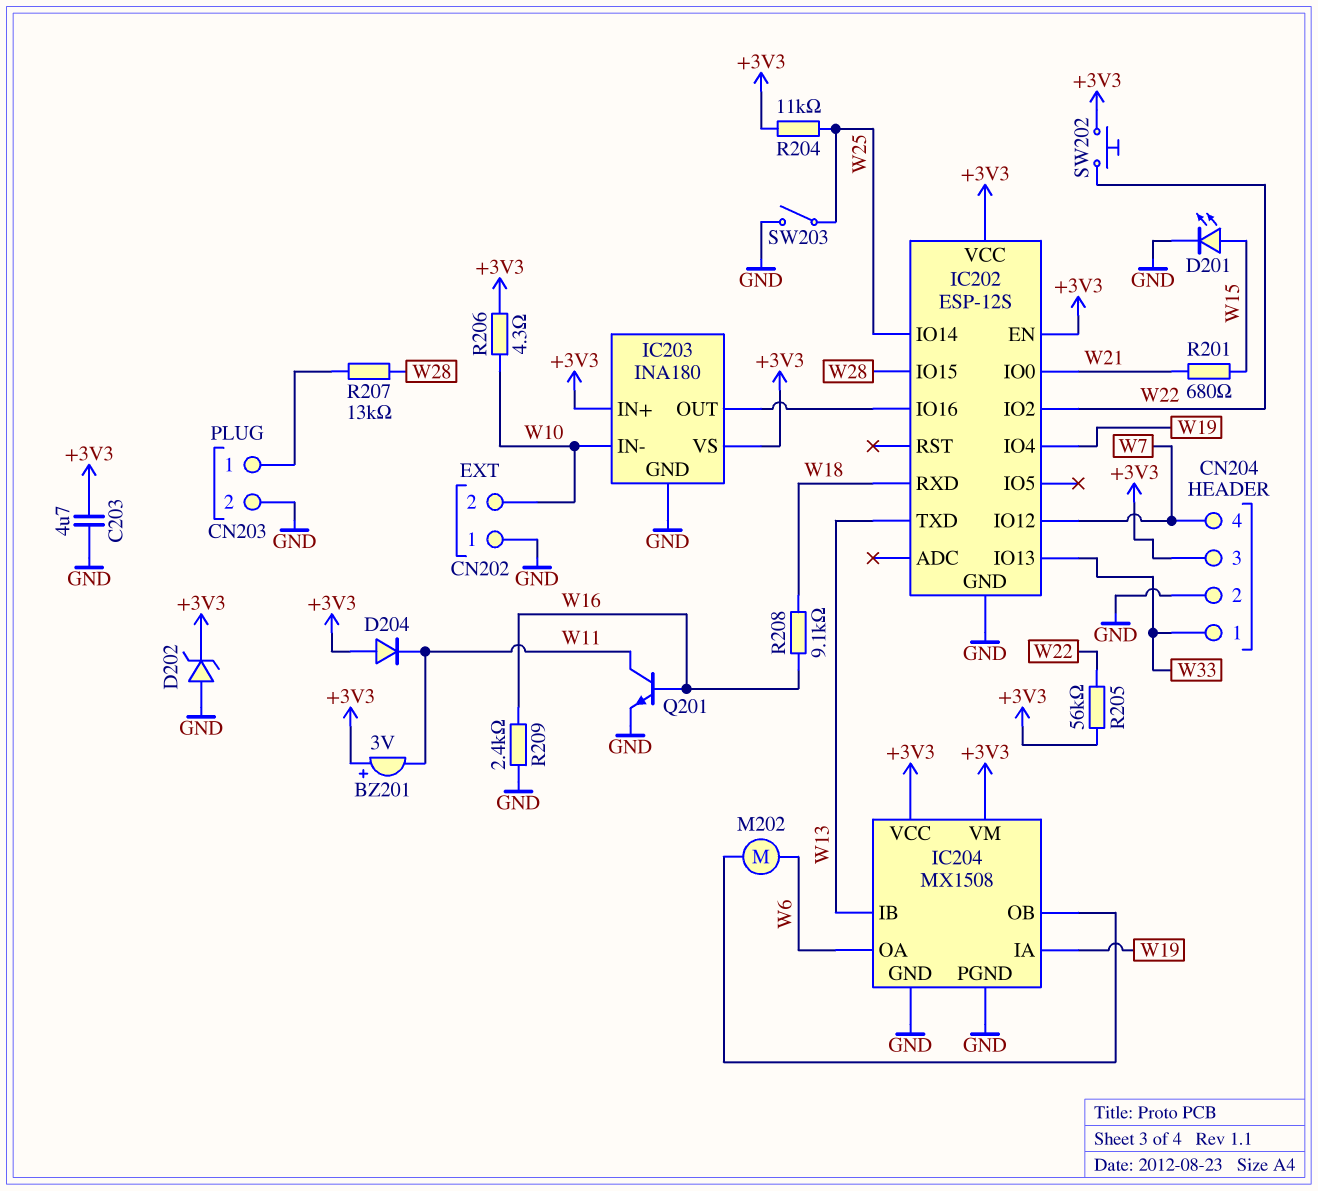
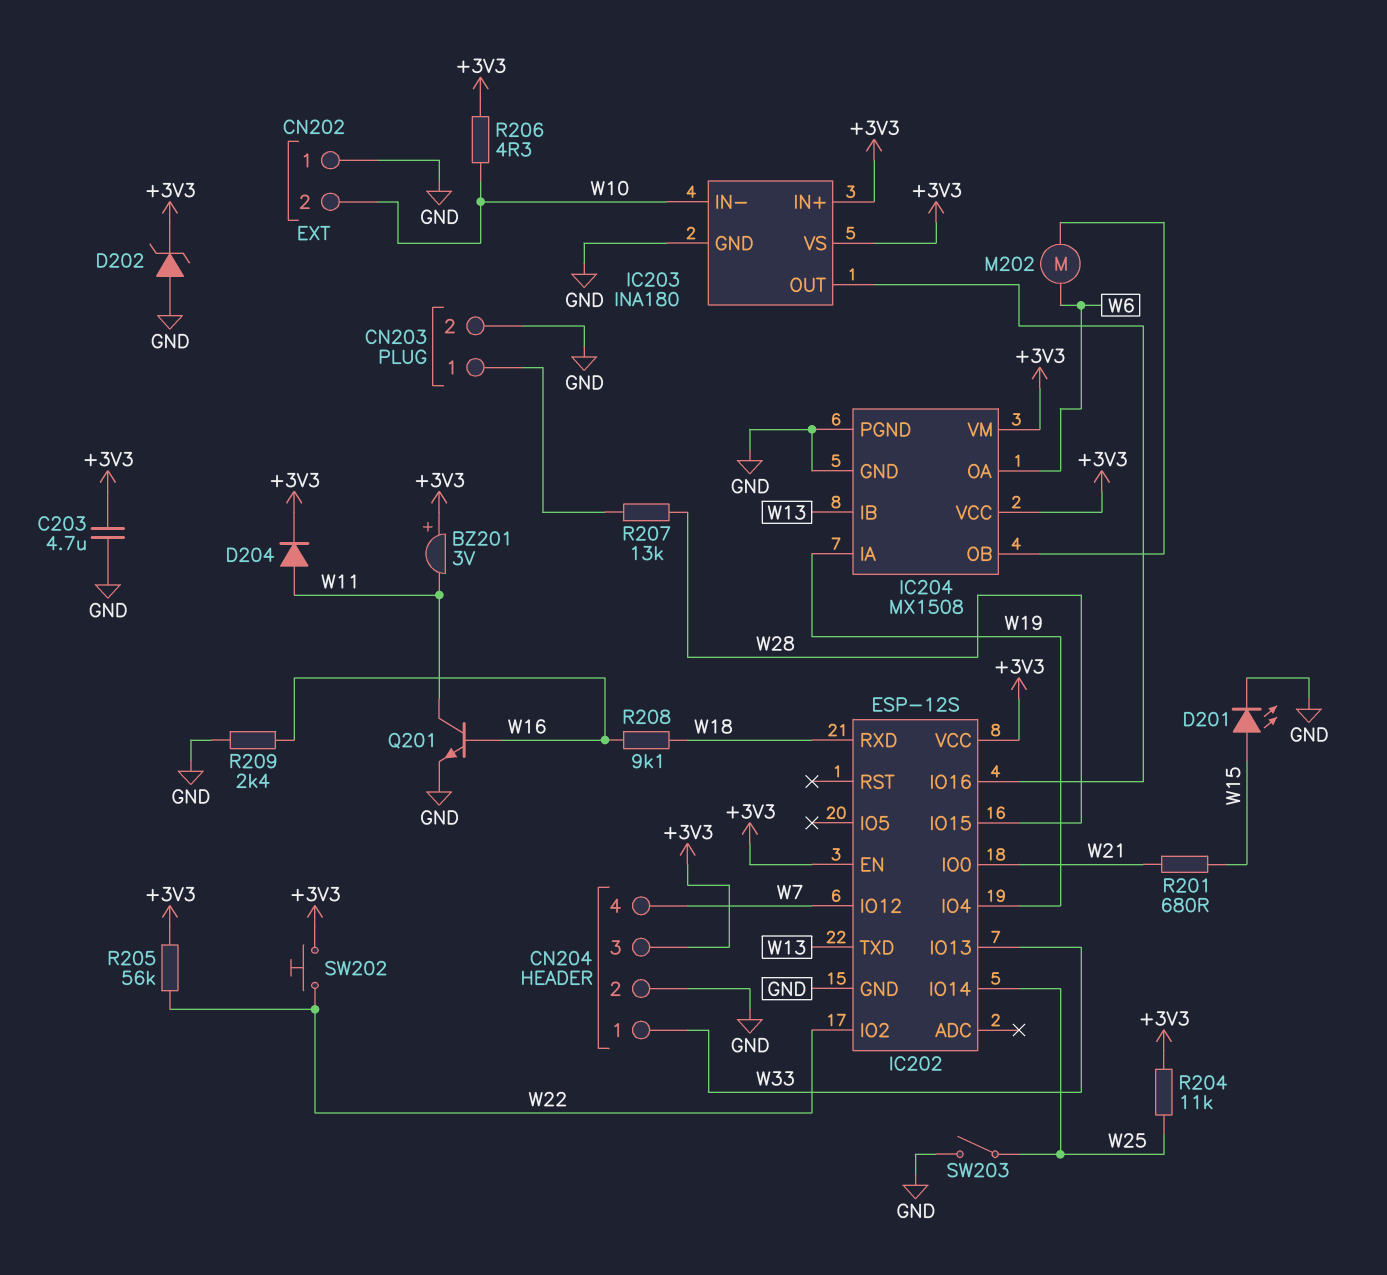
D204: diode (A +3V3, K W11) -> diode (A W11, K +3V3)

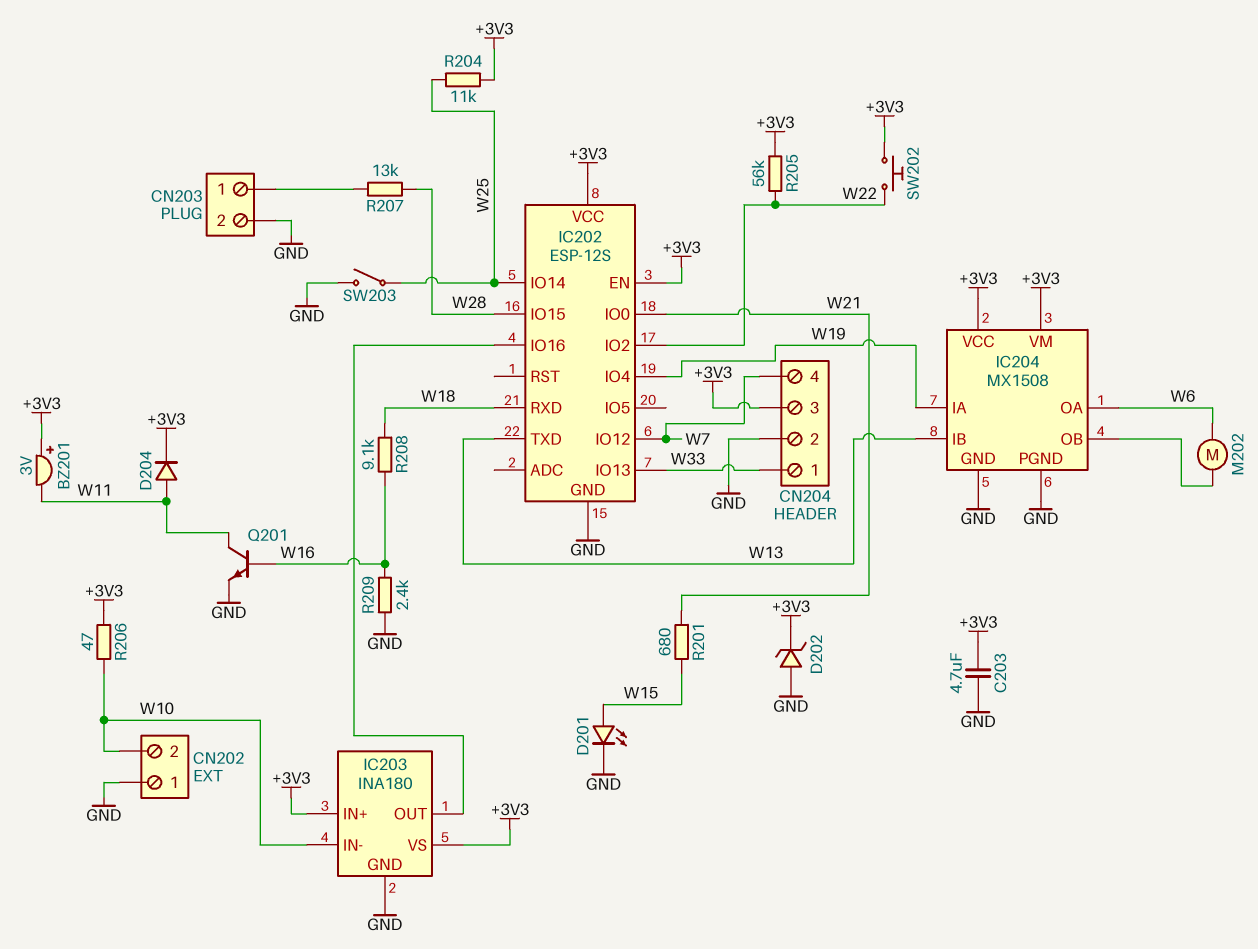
R206: 4.3 (+3V3, W10) -> 47 (+3V3, W10)

